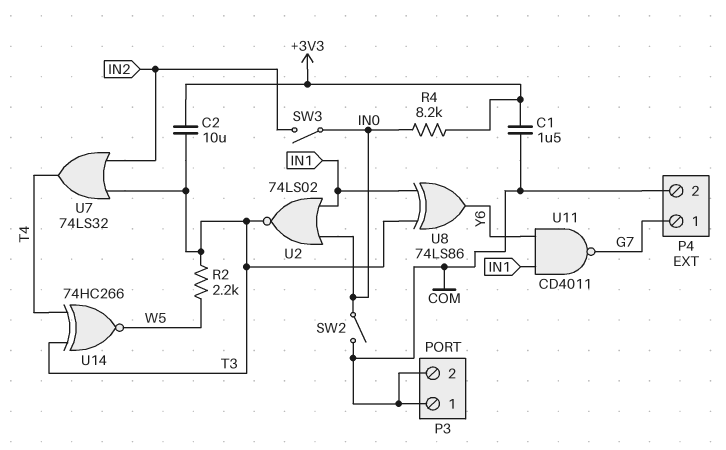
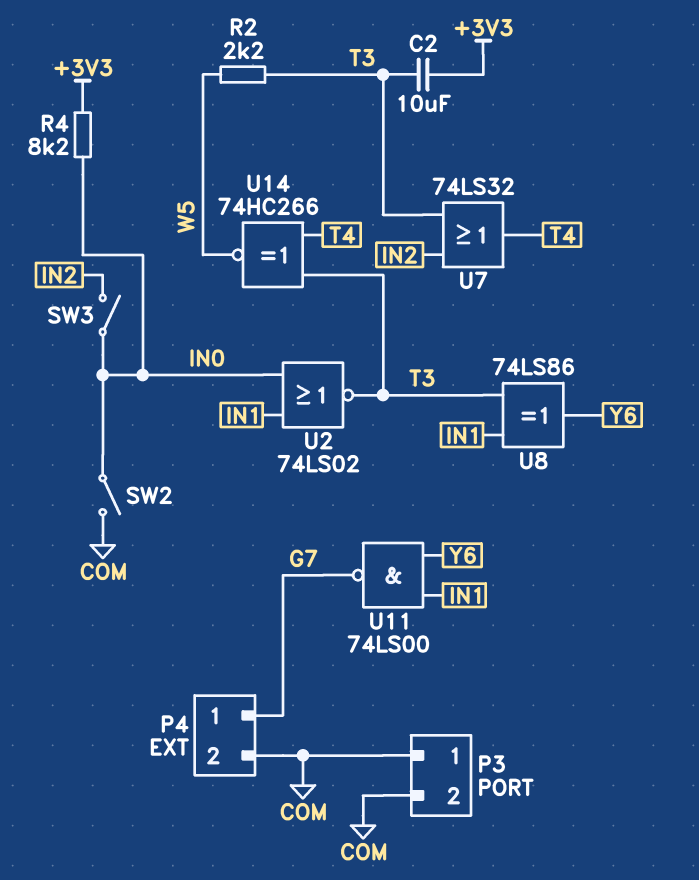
C1: 1.5uF (+3V3, COM) -> none
U11: NAND CD4011 (in IN1, in Y6, out G7) -> NAND 74LS00 (in IN1, in Y6, out G7)

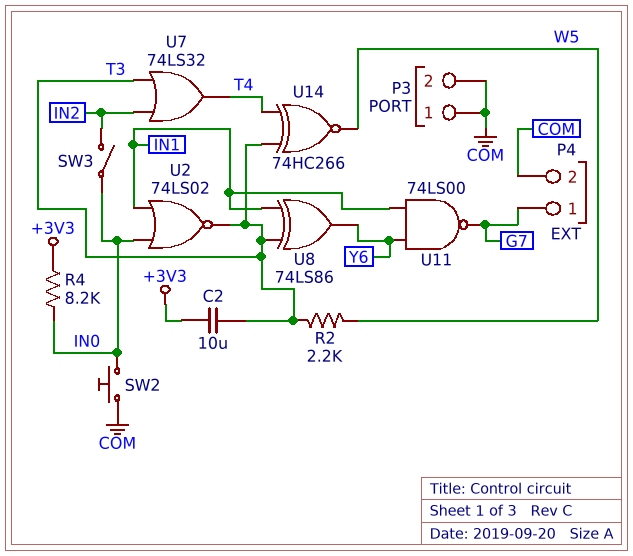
SW2: switch (COM, IN0) -> button (COM, IN0)

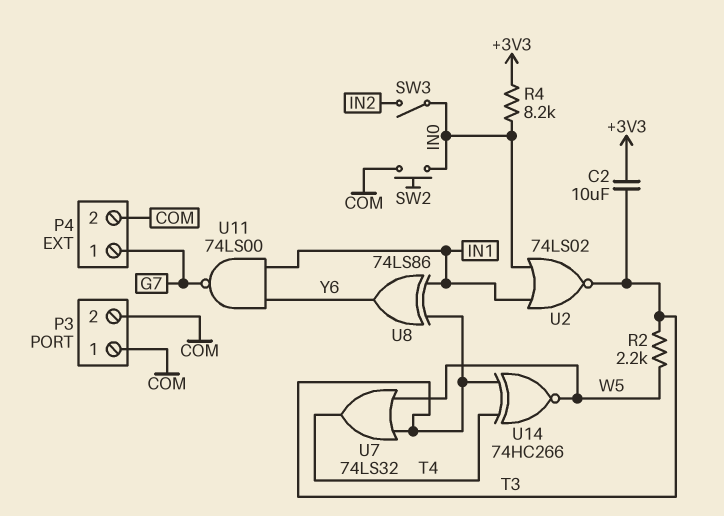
U7: OR 74LS32 (in IN2, in T3, out T4) -> OR 74LS32 (in T3, in W5, out T4)

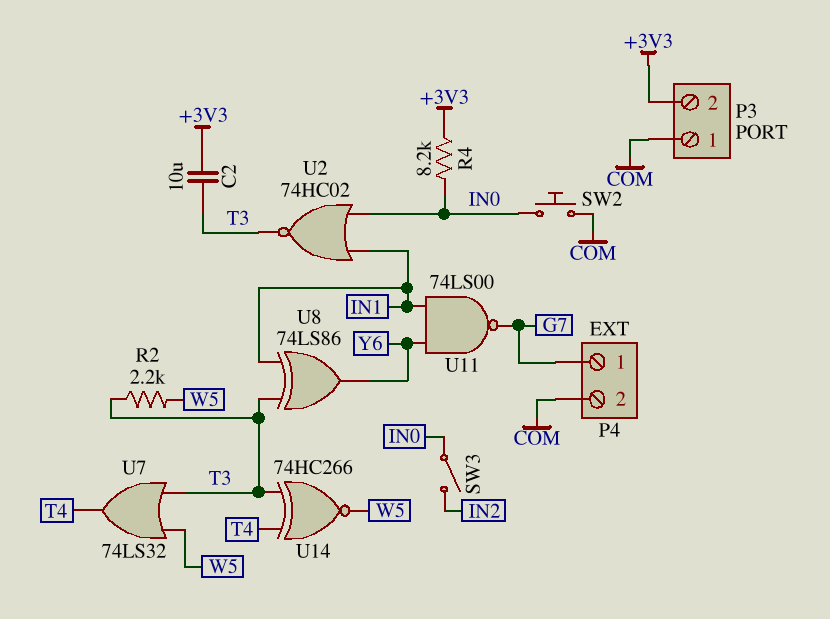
P3 pin 2: COM -> +3V3
U2: NOR 74LS02 (in IN0, in IN1, out T3) -> NOR 74HC02 (in IN0, in IN1, out T3)

